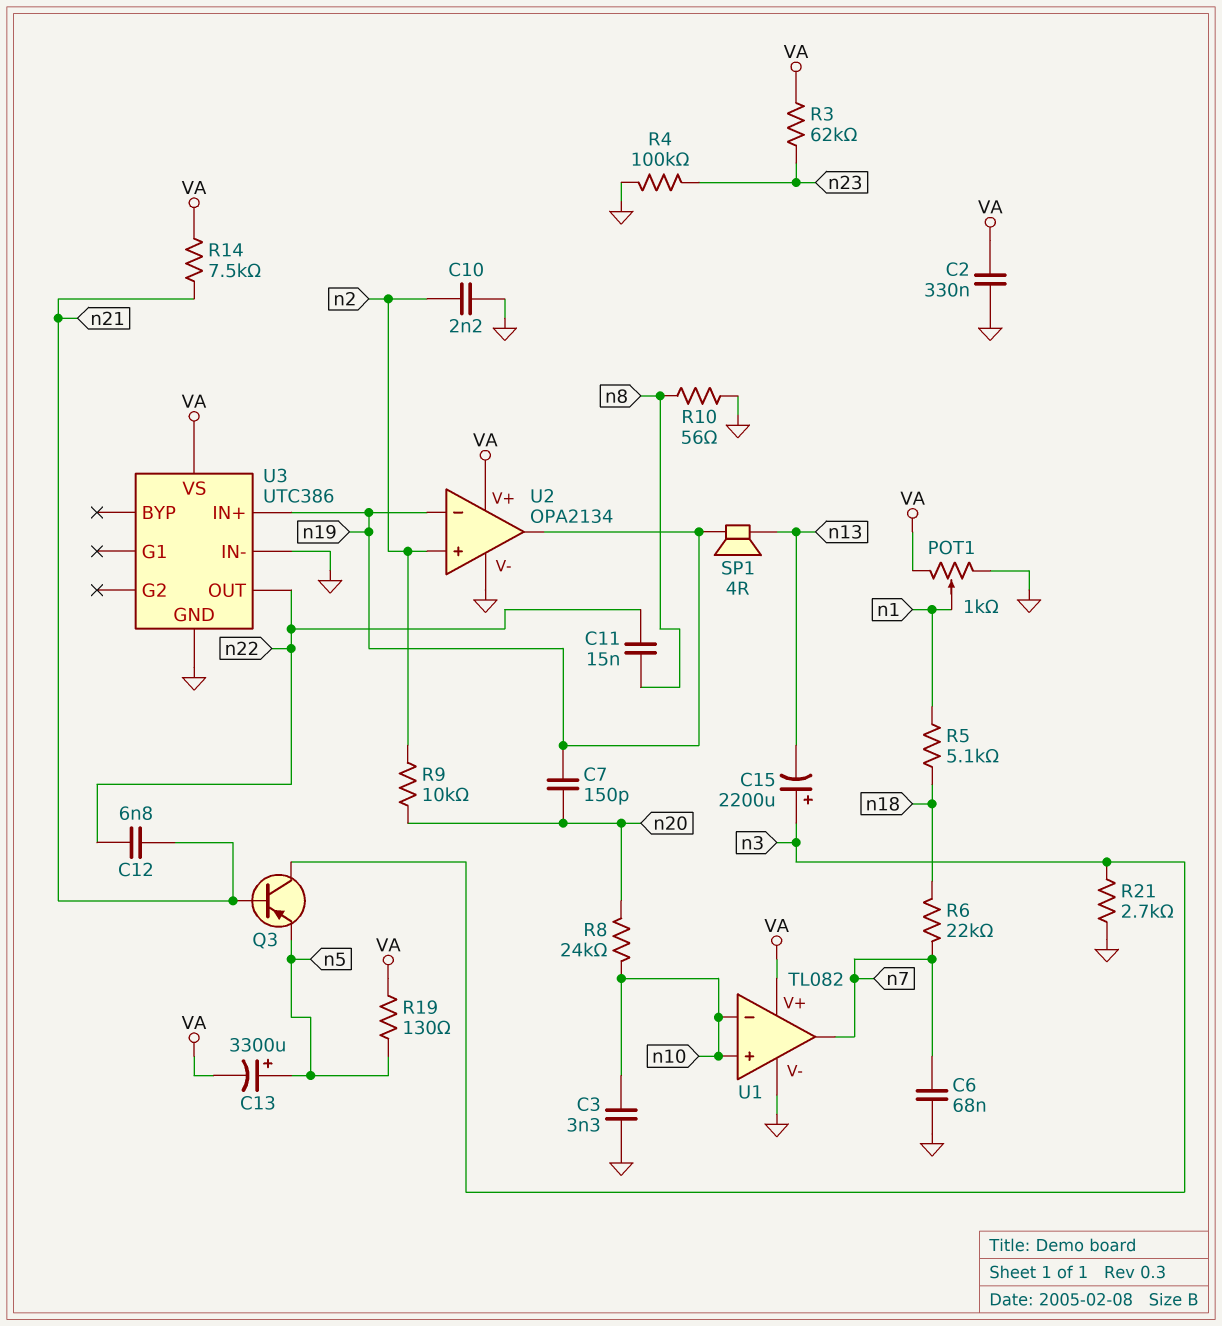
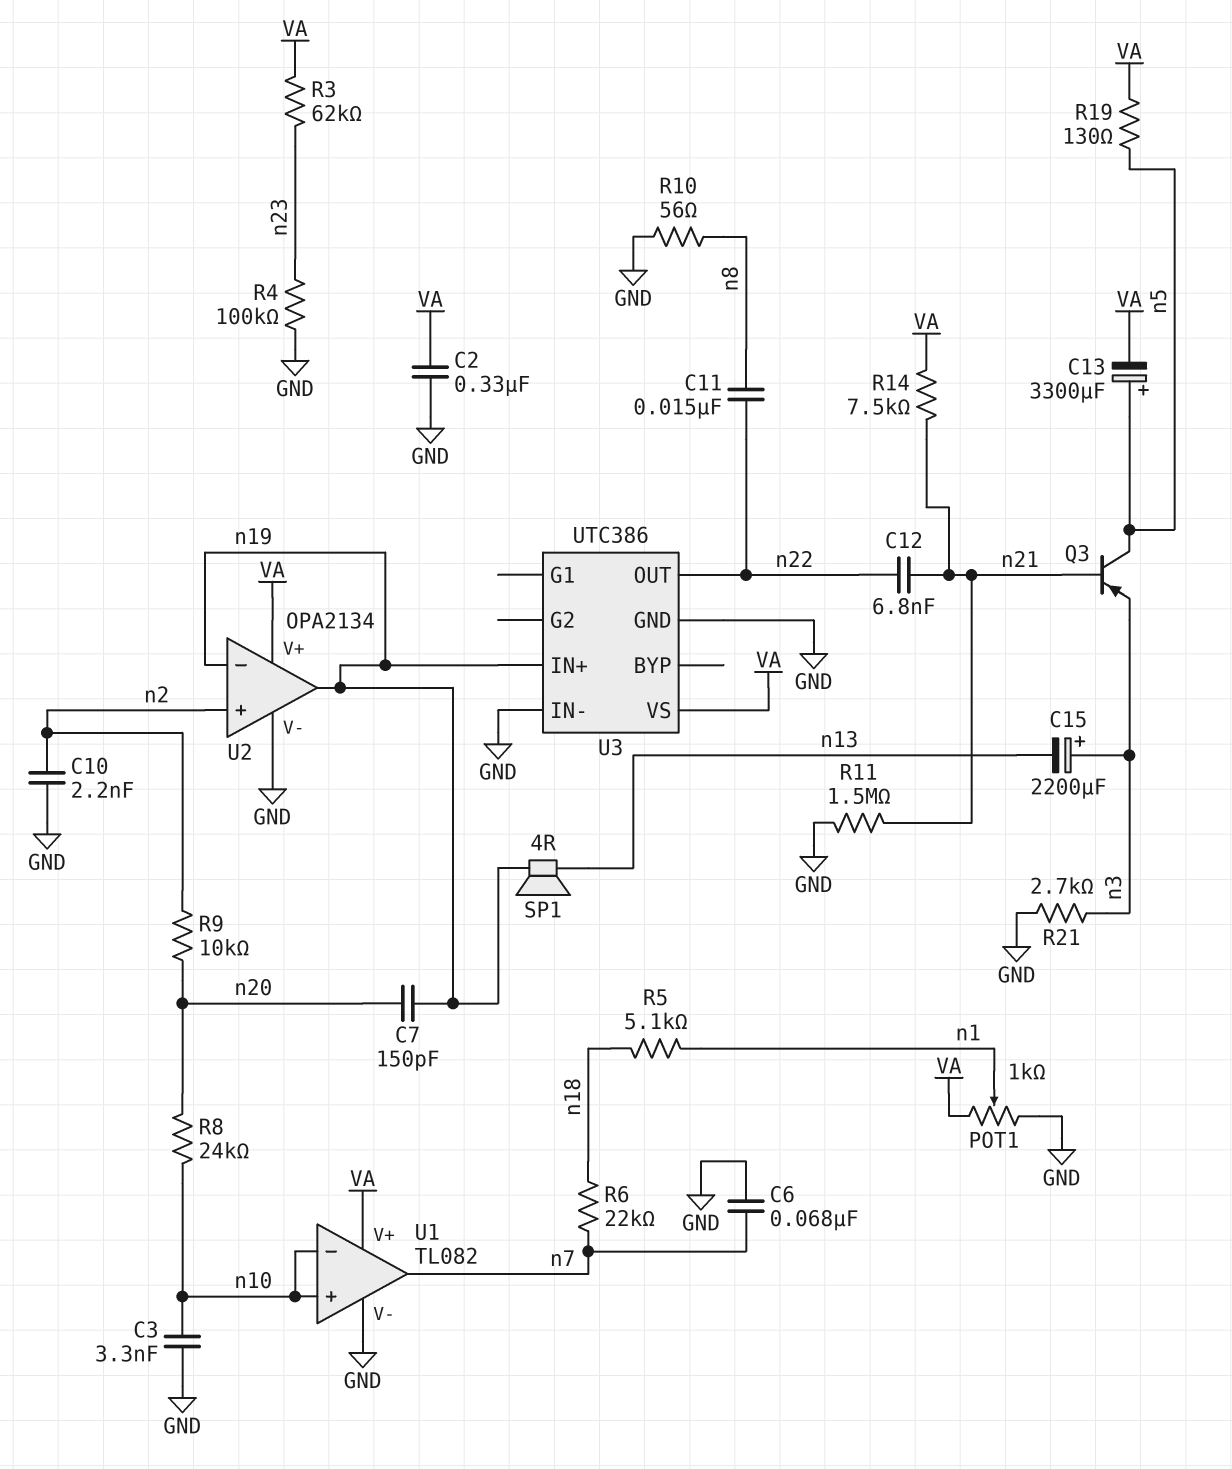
Q3: PNP (B n21, C n3, E n5) -> PNP (B n21, C n5, E n3)
R11: none -> 1.5M (GND, n21)

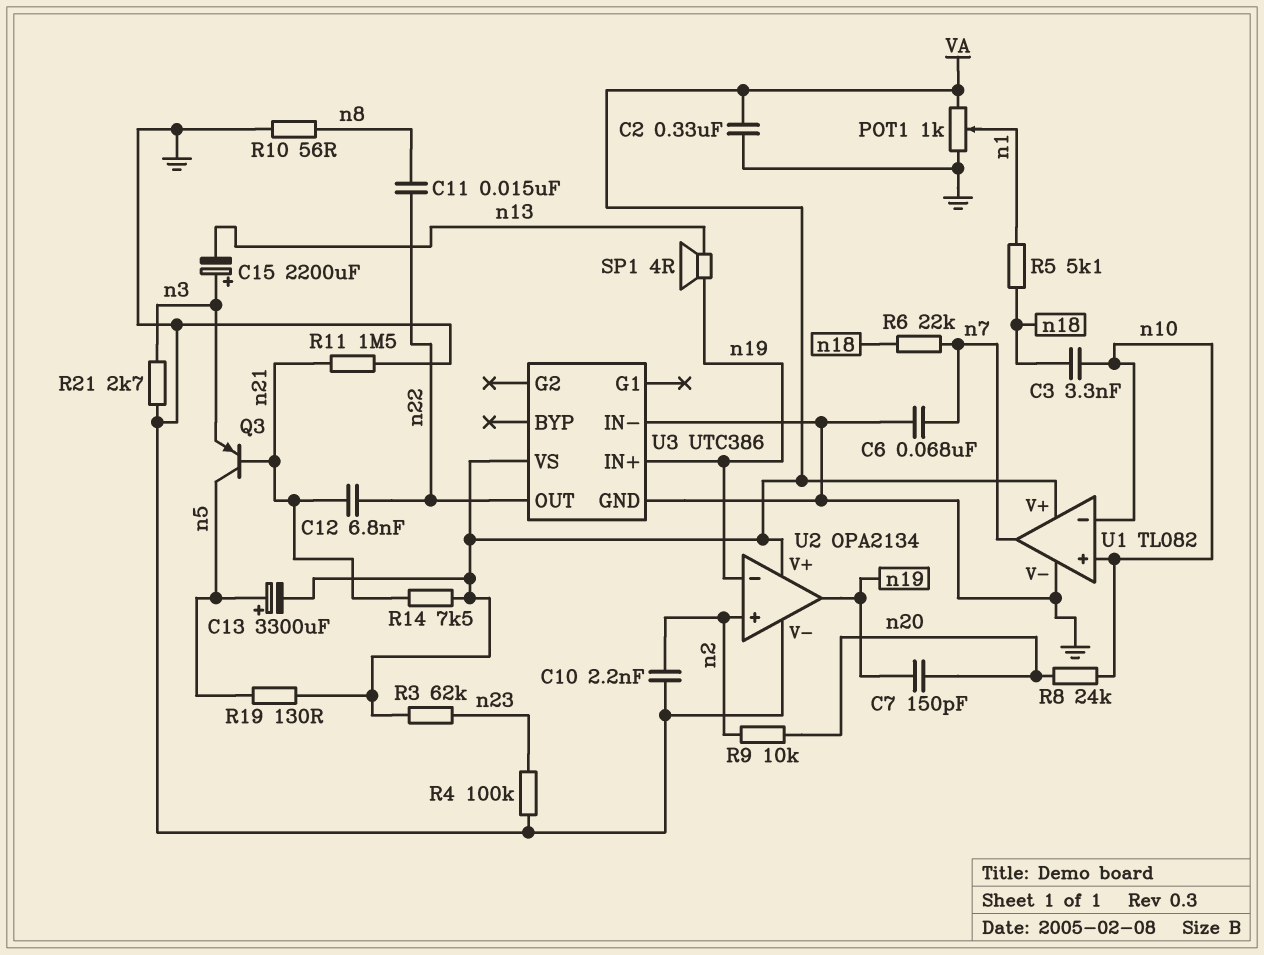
C3: 3.3nF (GND, n10) -> 3.3nF (n10, n18)

